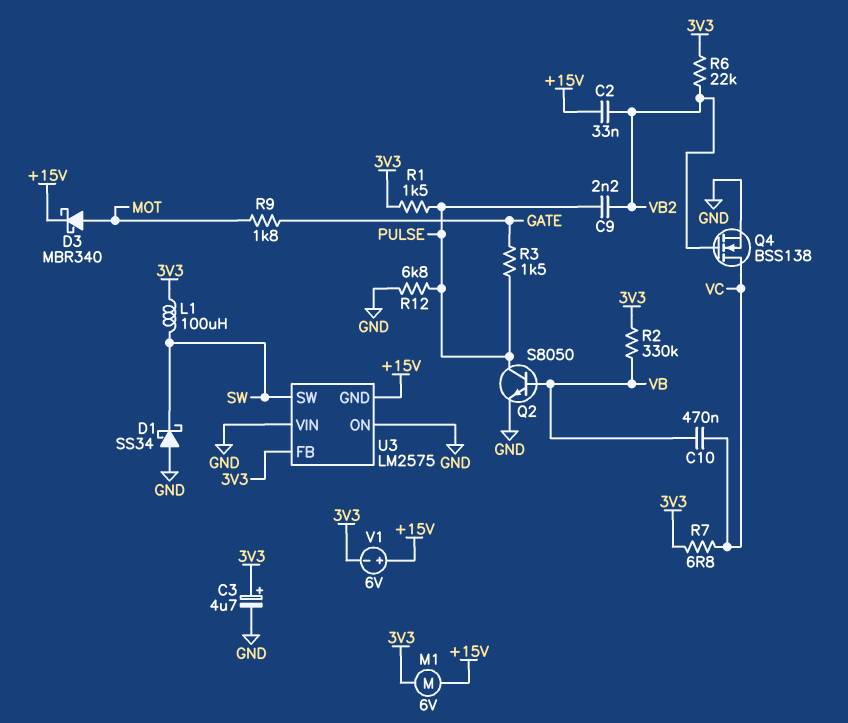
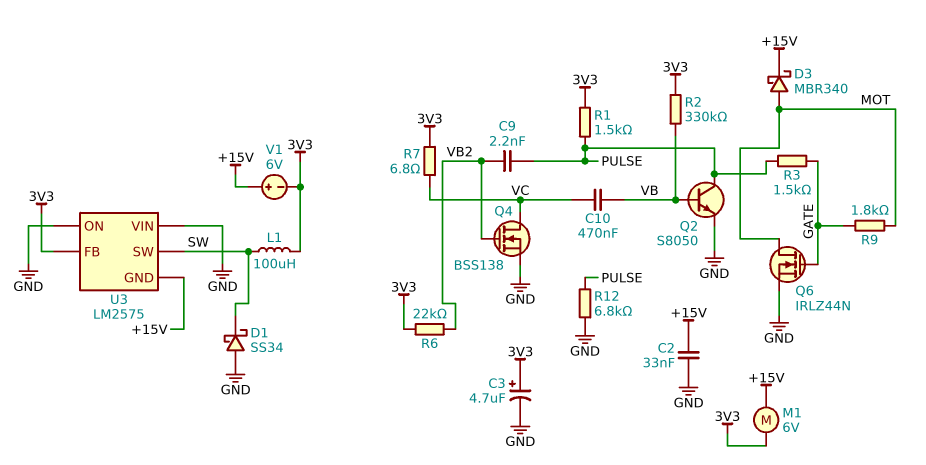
C2: 33nF (+15V, VB2) -> 33nF (+15V, GND)
Q6: none -> NMOS IRLZ44N (G GATE, D MOT, S GND)

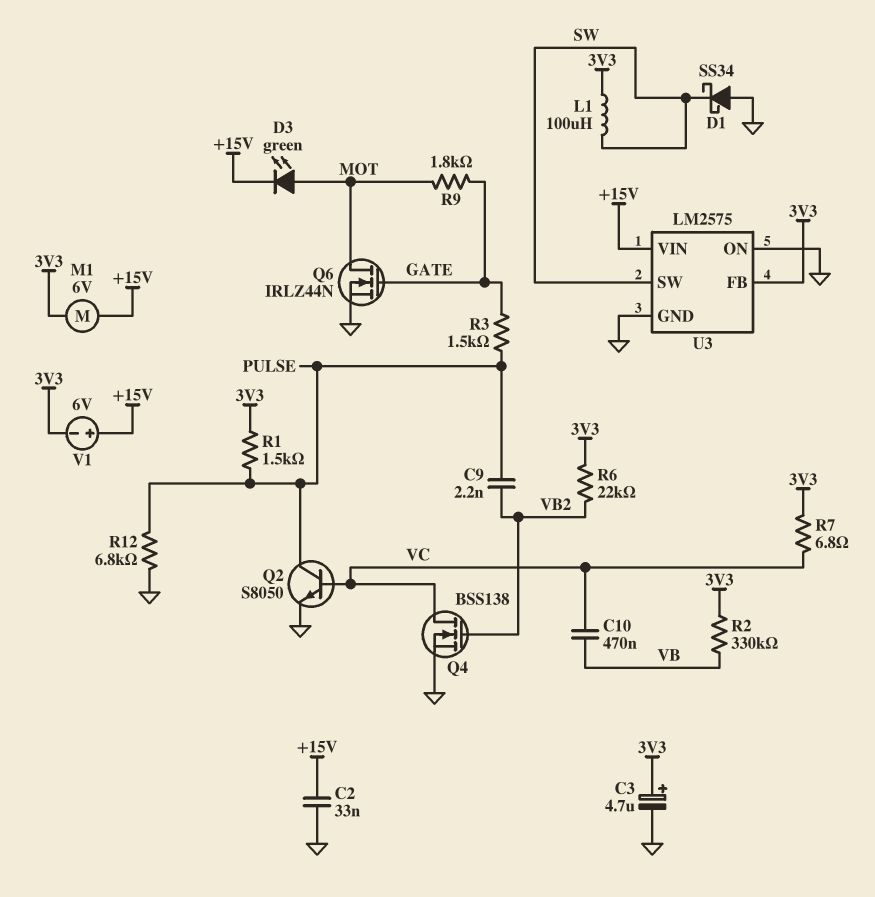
D3: schottky MBR340 (A MOT, K +15V) -> LED green (A MOT, K +15V)
Q2: NPN S8050 (B VB, C PULSE, E GND) -> NPN S8050 (B VC, C PULSE, E GND)
U3 pin GND: +15V -> GND
U3 pin VIN: GND -> +15V

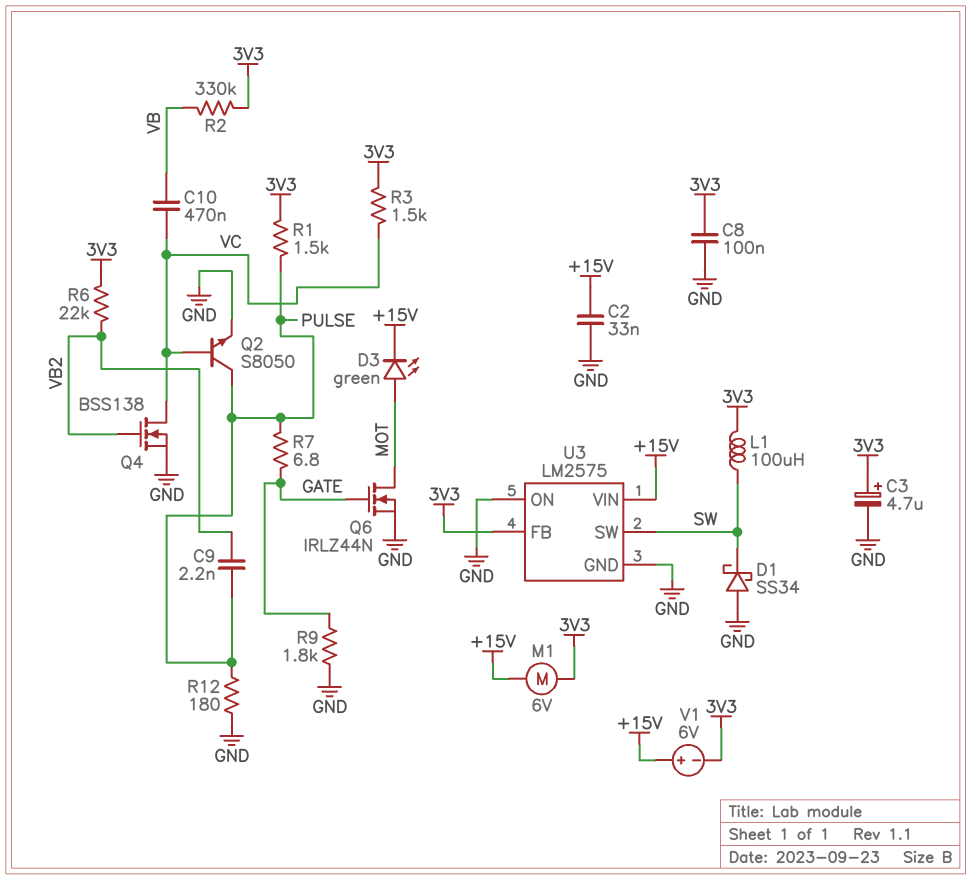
C8: none -> 100nF (3V3, GND)
R3: 1.5k (GATE, PULSE) -> 1.5k (3V3, VC)
R7: 6.8 (3V3, VC) -> 6.8 (GATE, PULSE)
R9: 1.8k (GATE, MOT) -> 1.8k (GATE, GND)
R12: 6.8k (GND, PULSE) -> 180 (GND, PULSE)

